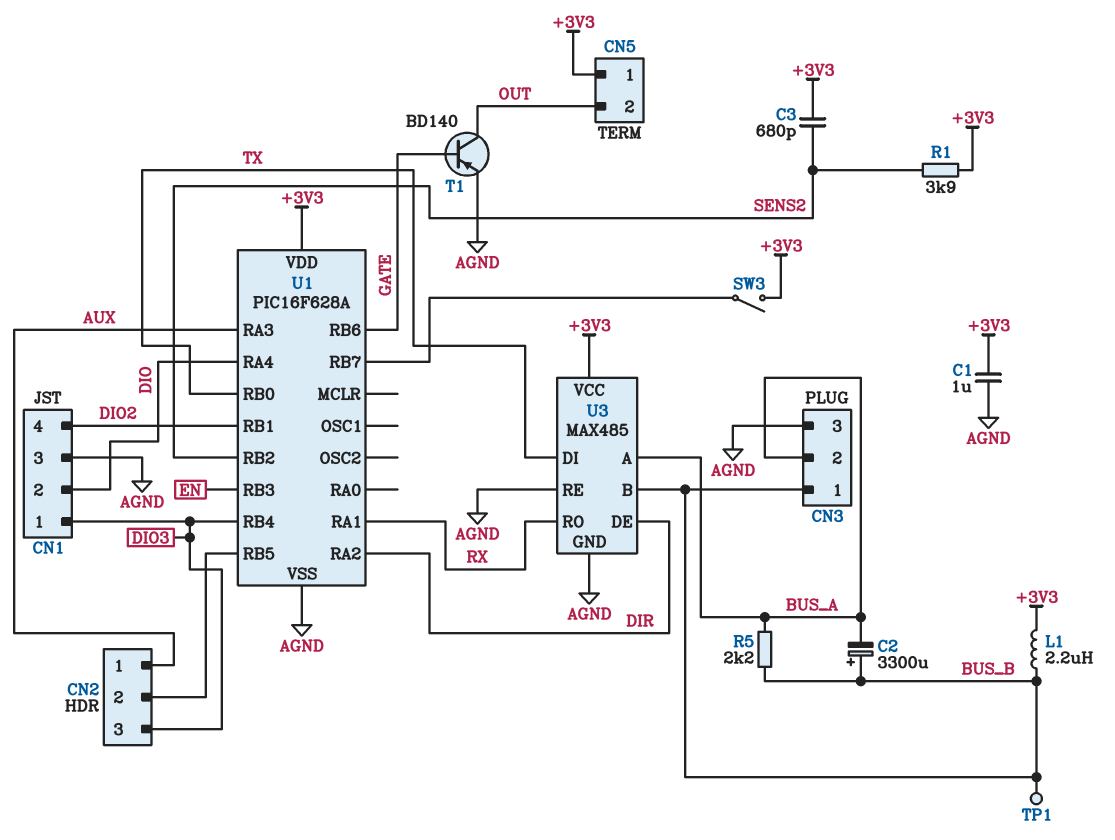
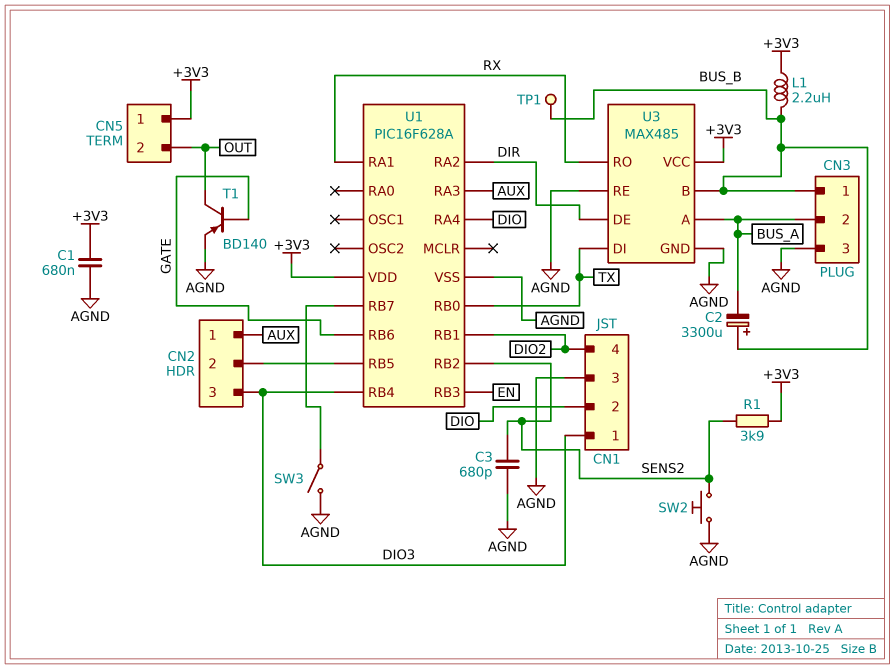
C1: 1uF (+3V3, AGND) -> 680nF (+3V3, AGND)
C3: 680pF (+3V3, SENS2) -> 680pF (AGND, SENS2)
R5: 2.2k (BUS_A, BUS_B) -> none
SW2: none -> button (AGND, SENS2)
SW3: switch (+3V3, U1/RB7) -> switch (AGND, U1/RB7)

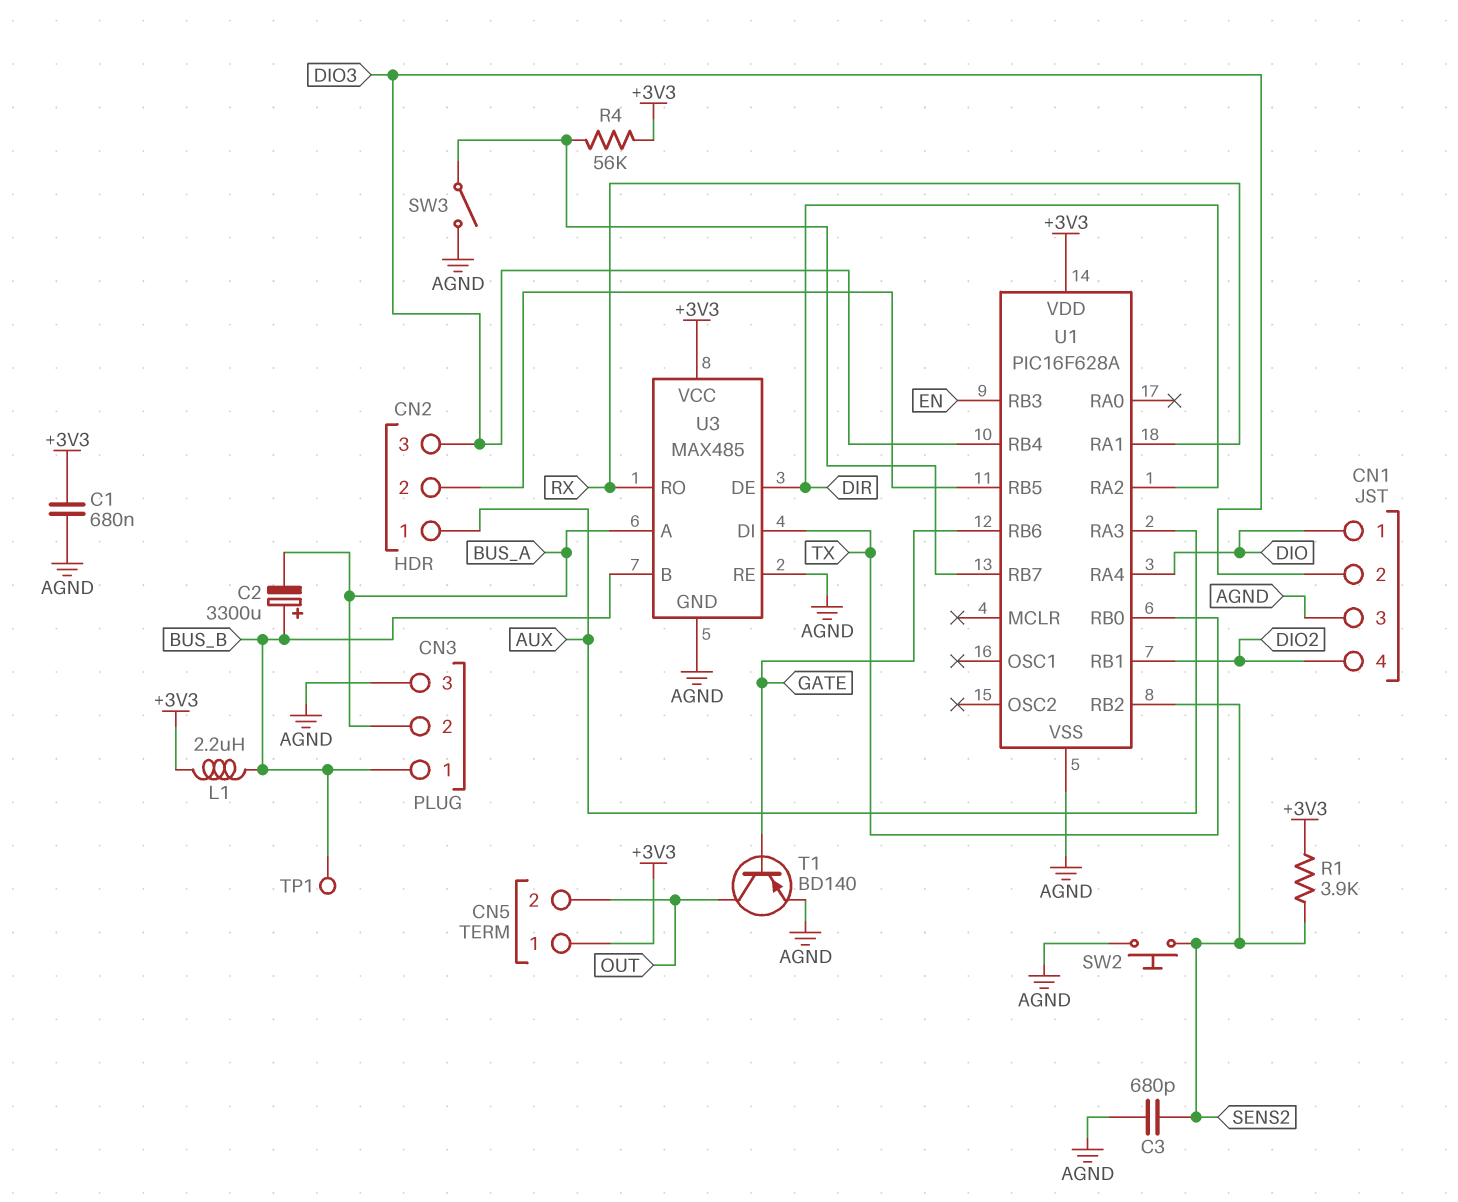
CN1 pin 1: DIO3 -> DIO
CN1 pin 2: DIO -> DIO3
R4: none -> 56k (+3V3, U1/RB7)

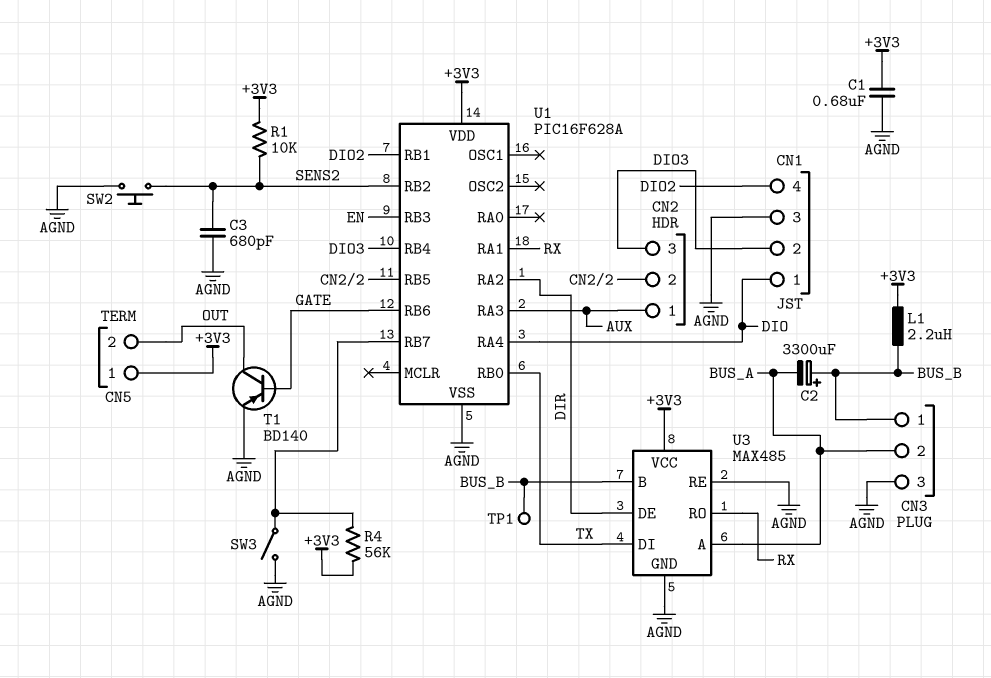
R1: 3.9k (+3V3, SENS2) -> 10k (+3V3, SENS2)

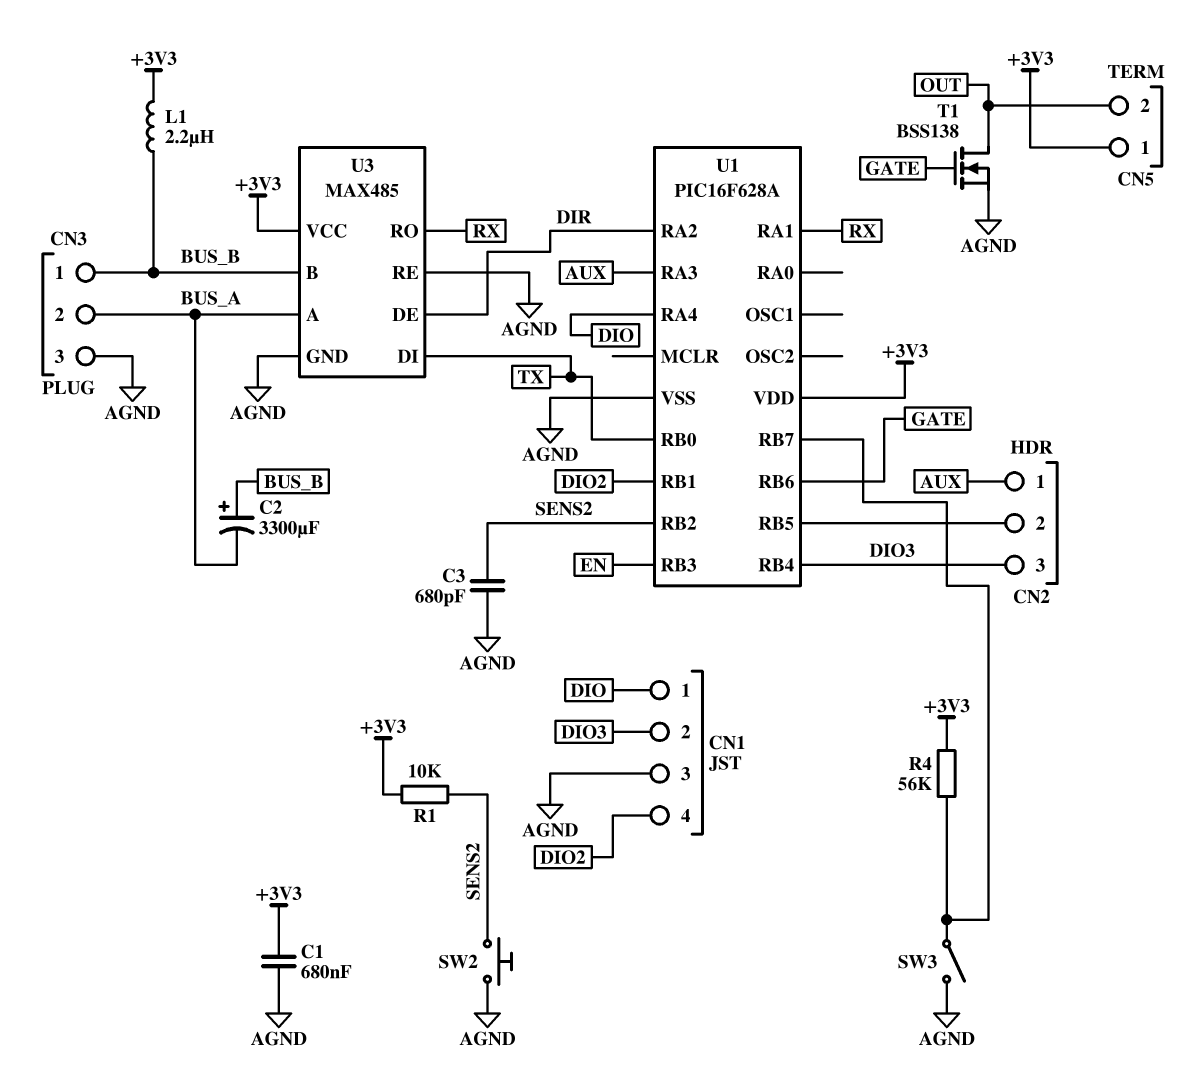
T1: PNP BD140 (B GATE, C OUT, E AGND) -> NMOS BSS138 (G GATE, D OUT, S AGND)
TP1: test point (BUS_B) -> none

